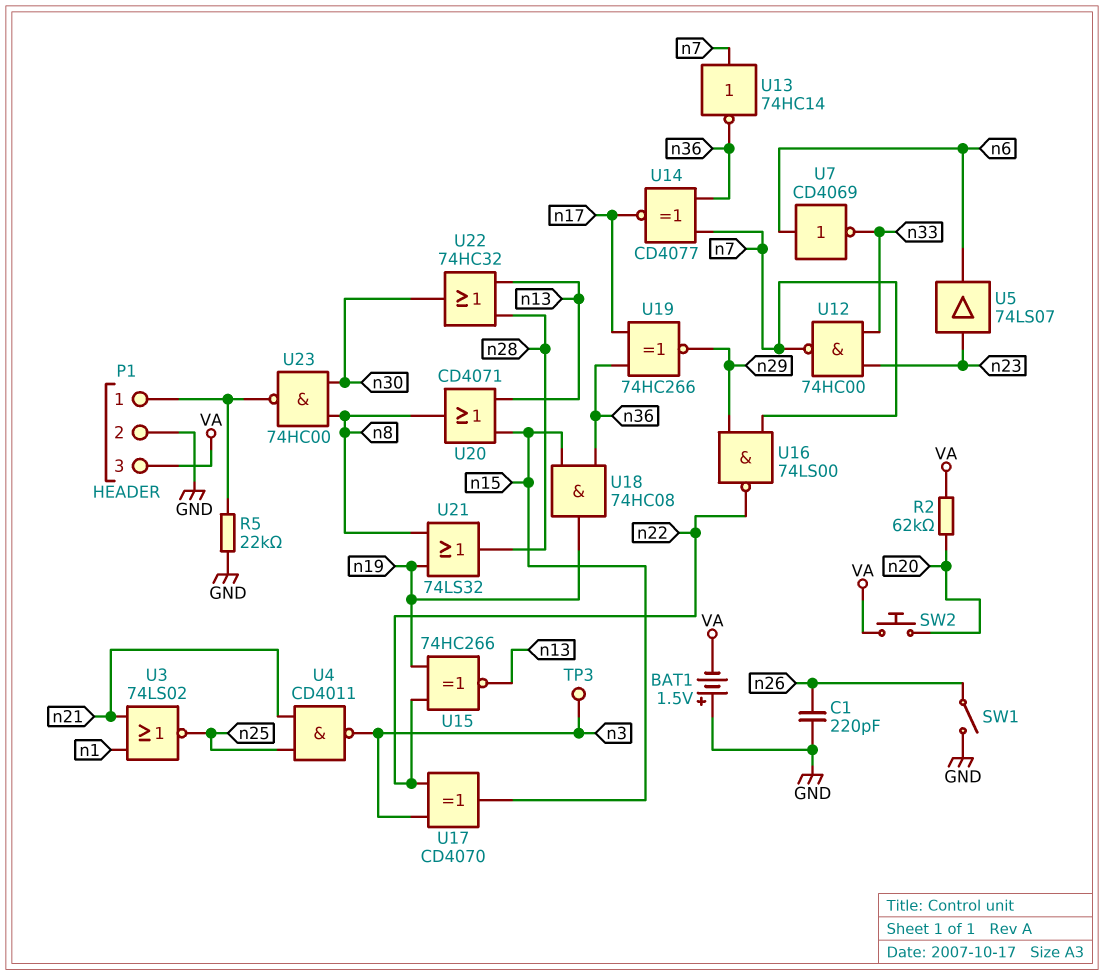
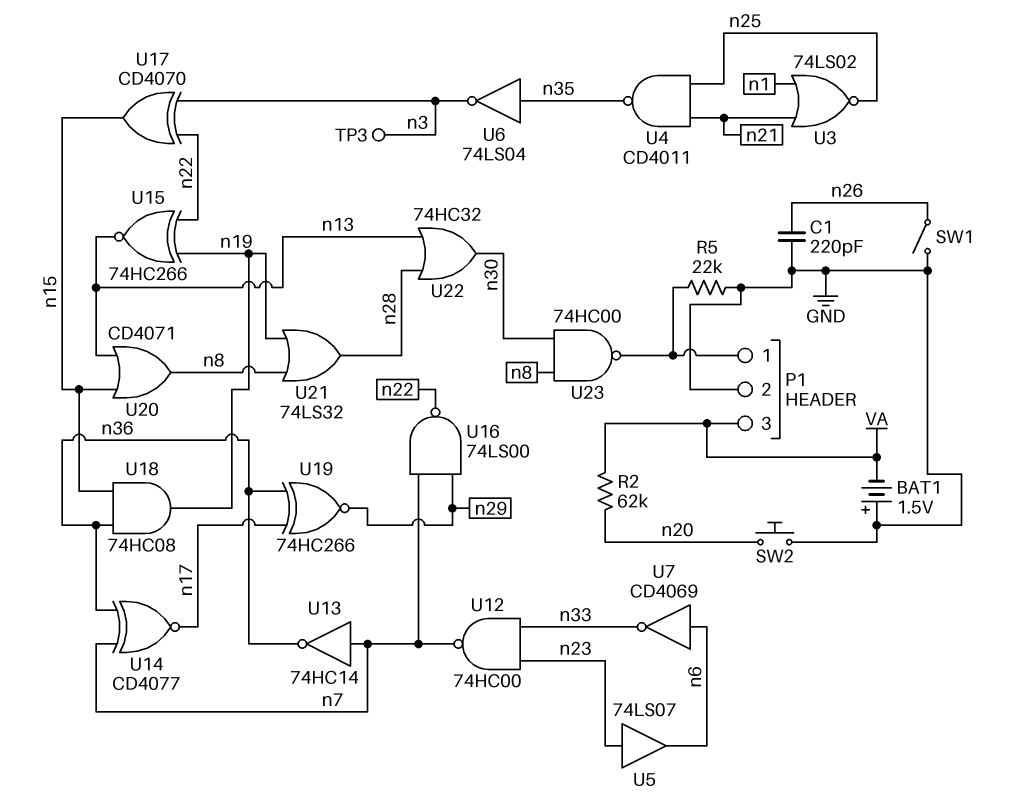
SW2: button (VA, n20) -> button (GND, n20)
U4: NAND CD4011 (in n21, in n25, out n3) -> NAND CD4011 (in n21, in n25, out n35)
U6: none -> NOT 74LS04 (in n35, out n3)

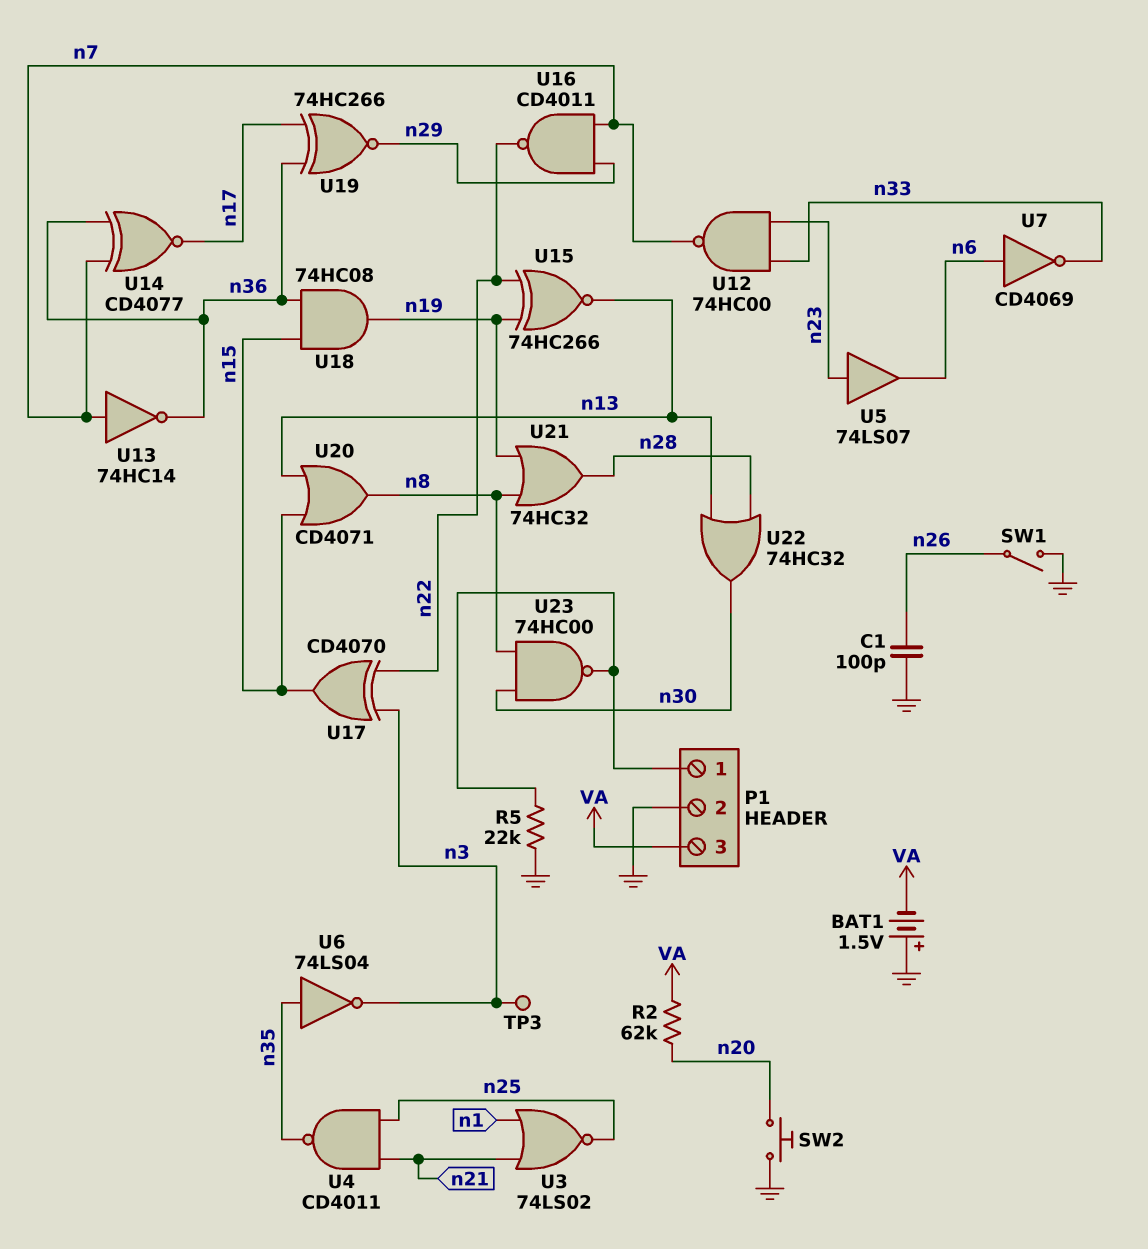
C1: 220pF (GND, n26) -> 100pF (GND, n26)
U16: NAND 74LS00 (in n7, in n29, out n22) -> NAND CD4011 (in n7, in n29, out n22)
U21: OR 74LS32 (in n8, in n19, out n28) -> OR 74HC32 (in n8, in n19, out n28)

